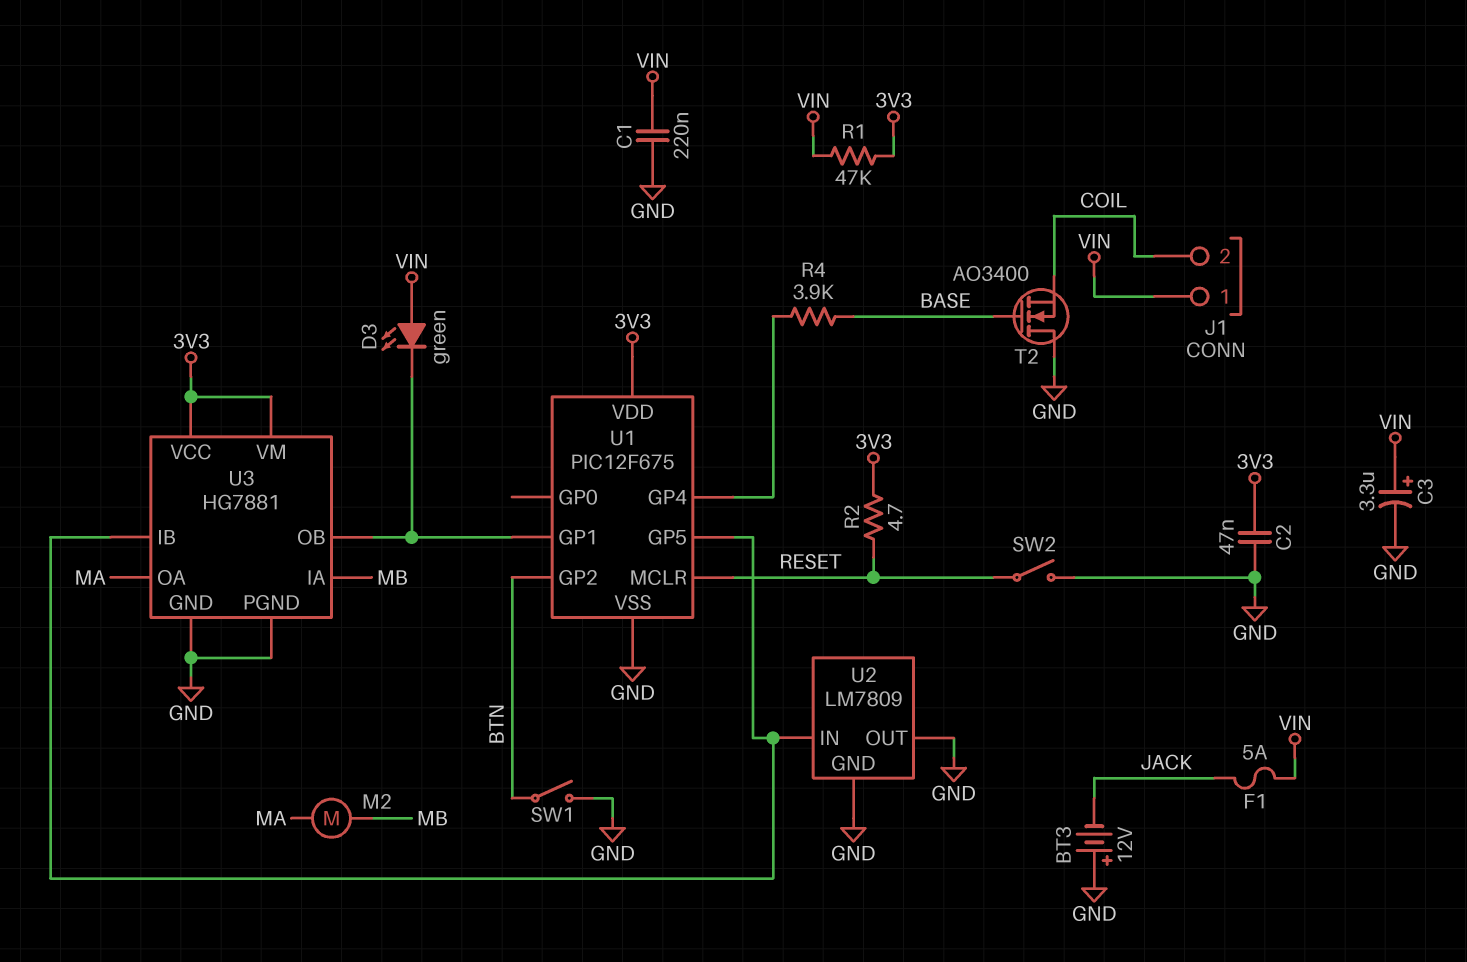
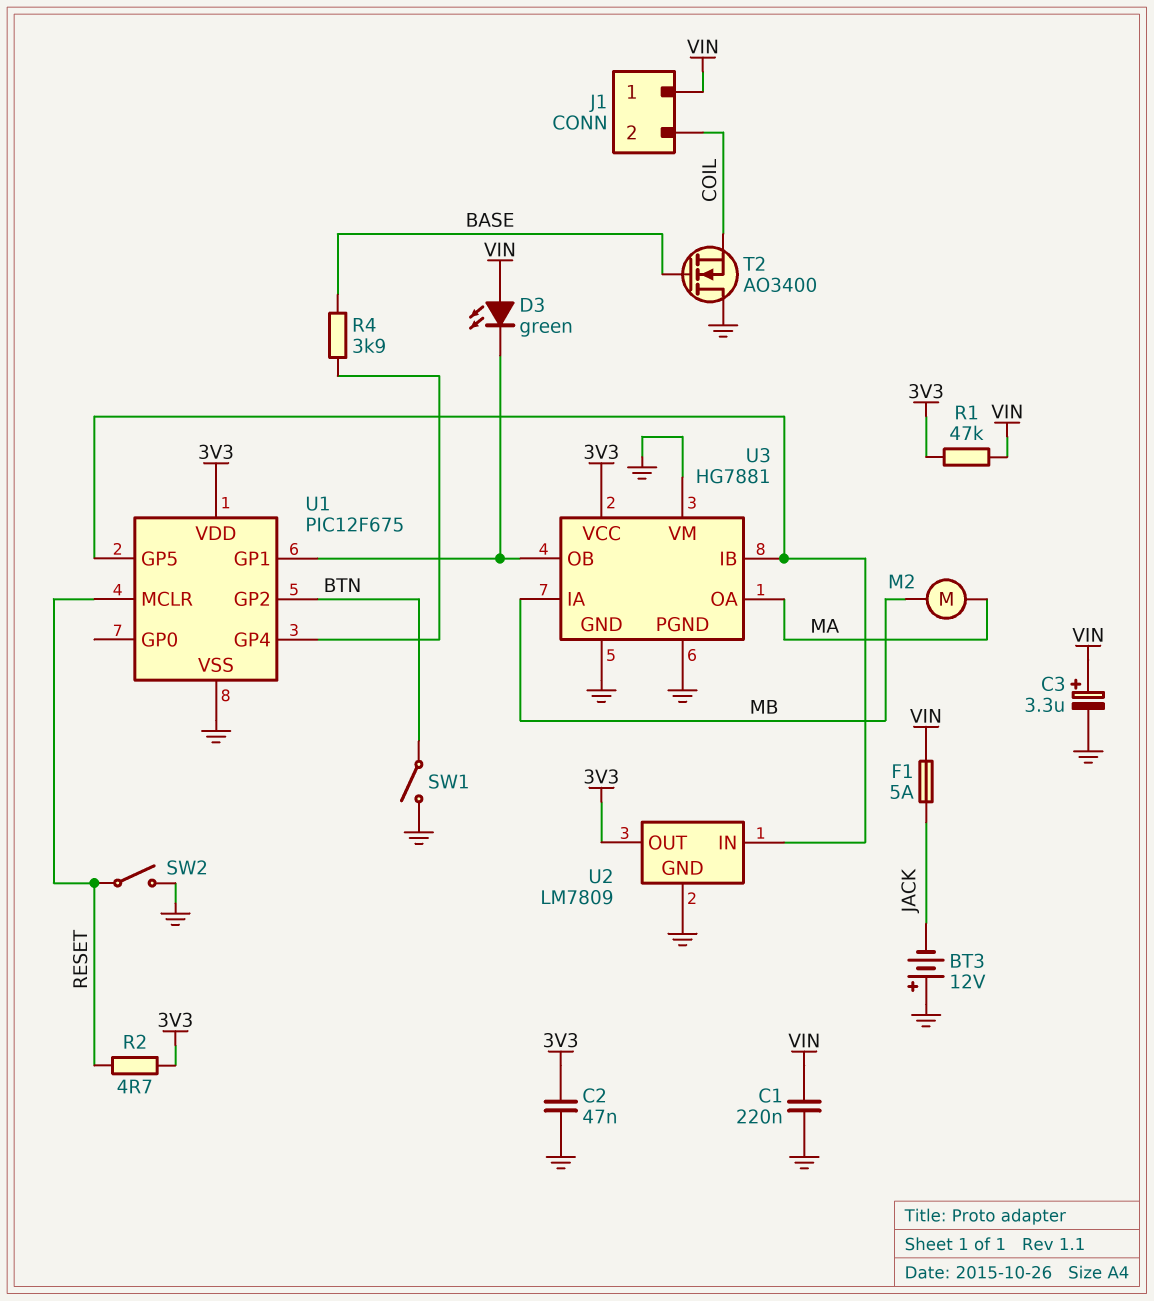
U2 pin OUT: GND -> 3V3
U3 pin VM: 3V3 -> GND

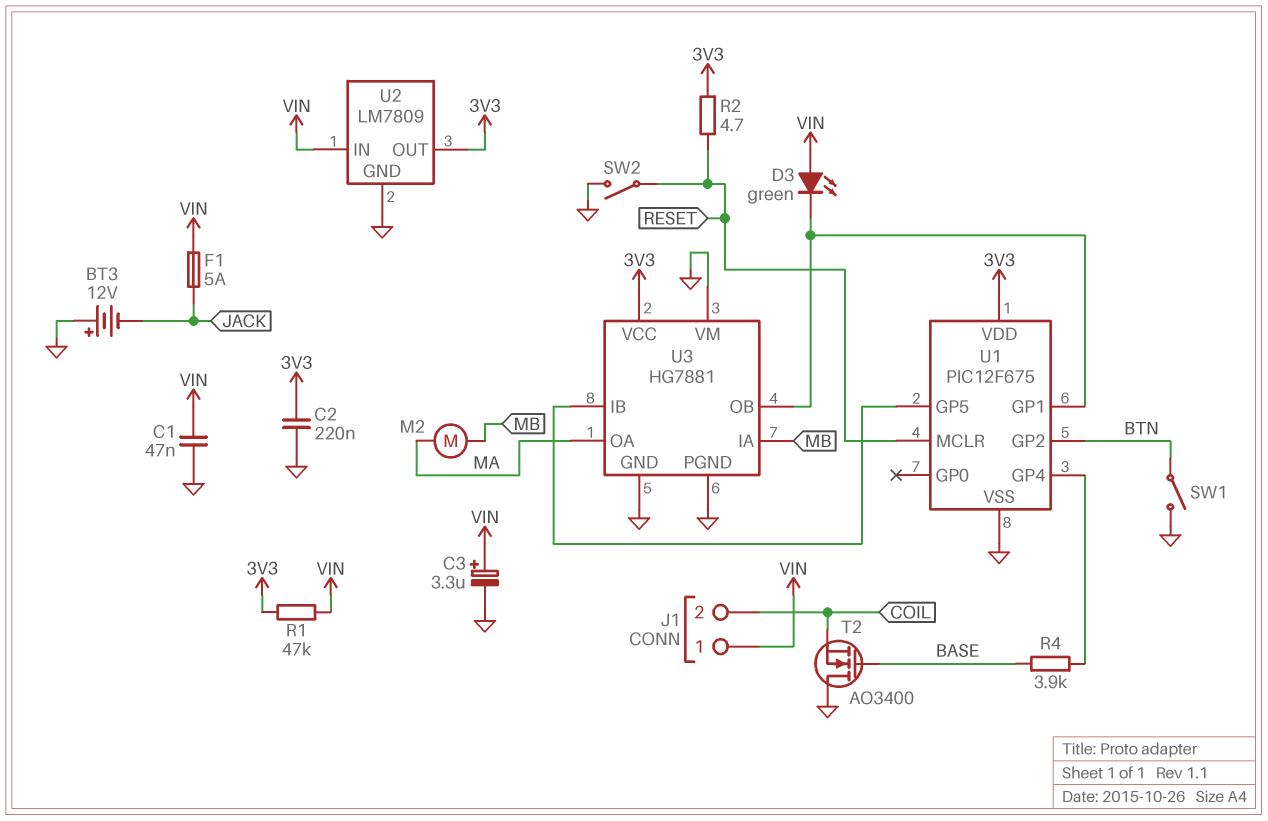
C1: 220nF (GND, VIN) -> 47nF (GND, VIN)
C2: 47nF (3V3, GND) -> 220nF (3V3, GND)
U2 pin IN: U1/GP5 -> VIN

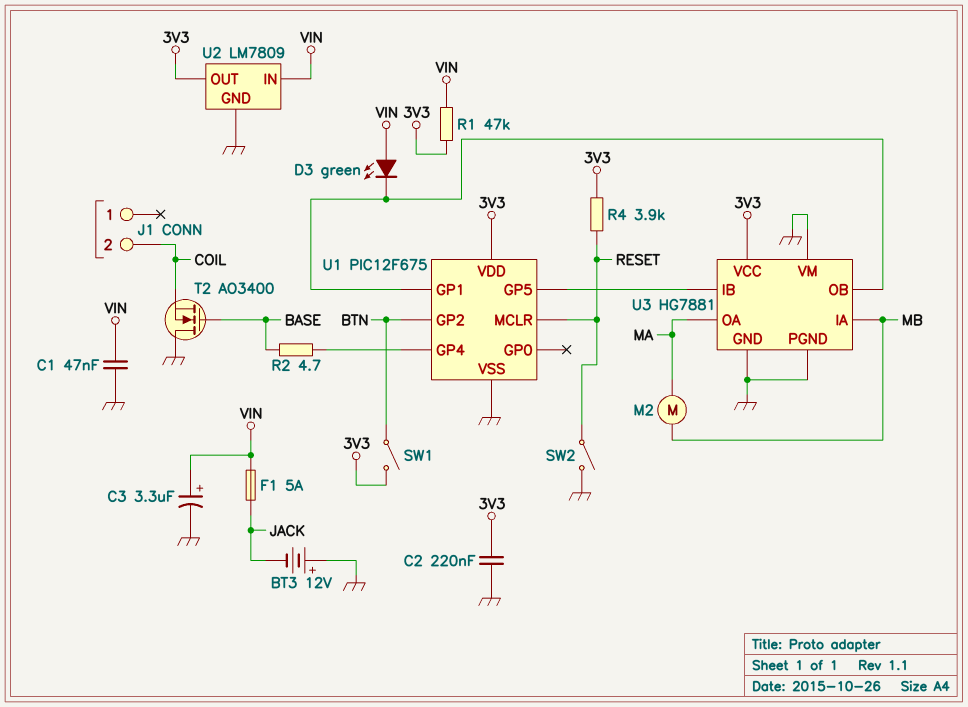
J1 pin 1: VIN -> none
R2: 4.7 (3V3, RESET) -> 4.7 (BASE, U1/GP4)
R4: 3.9k (BASE, U1/GP4) -> 3.9k (3V3, RESET)
SW1: switch (BTN, GND) -> switch (3V3, BTN)

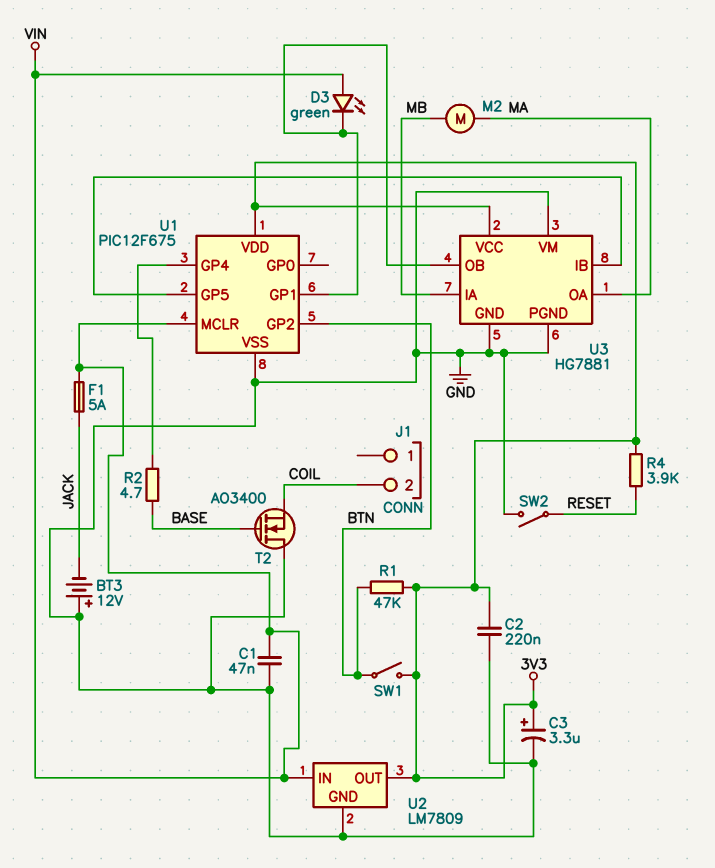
C3: 3.3uF (plus VIN, minus GND) -> 3.3uF (plus 3V3, minus GND)
R1: 47k (3V3, VIN) -> 47k (3V3, BTN)
U1 pin MCLR: RESET -> VIN

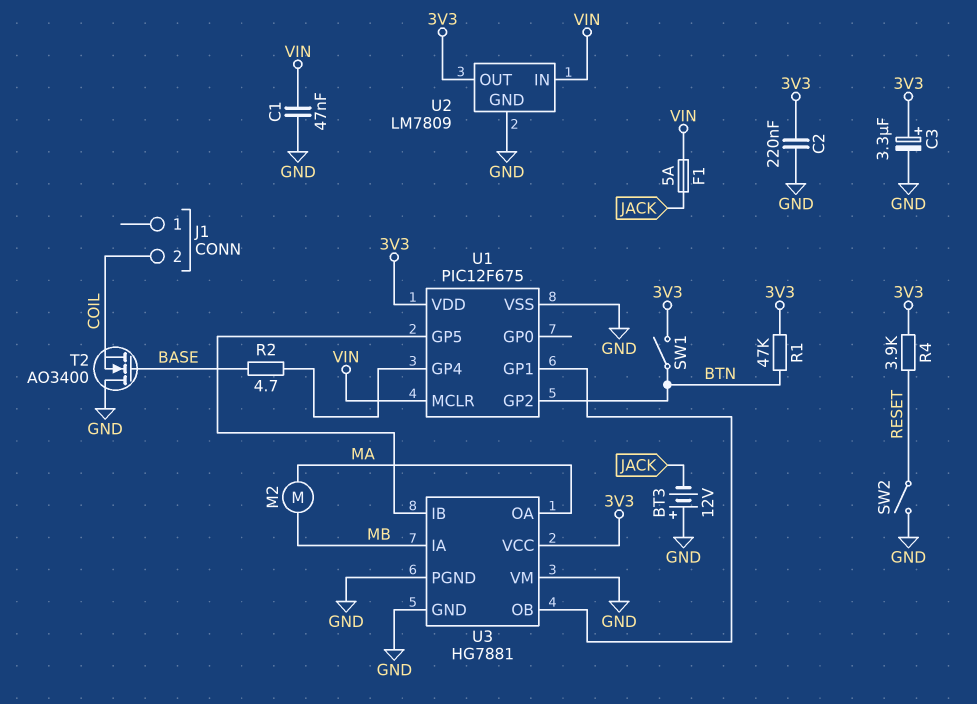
D3: LED green (A VIN, K U1/GP1) -> none

